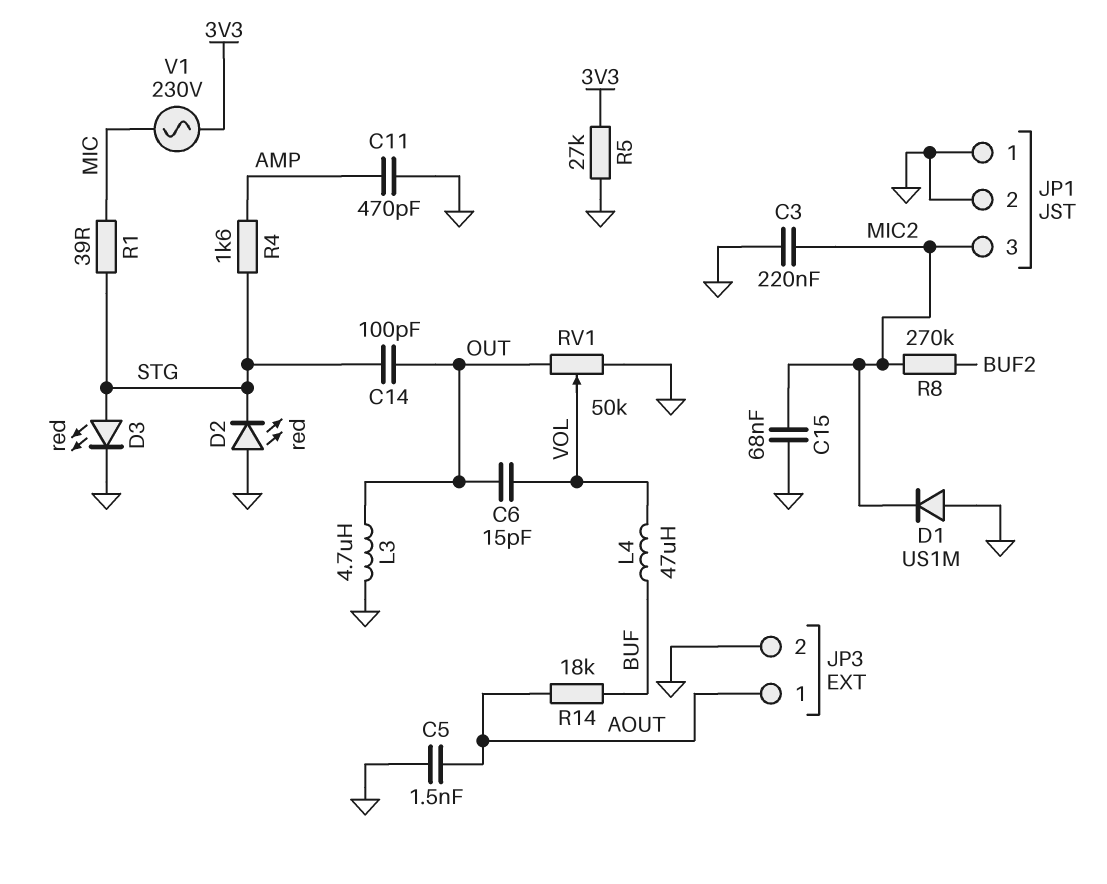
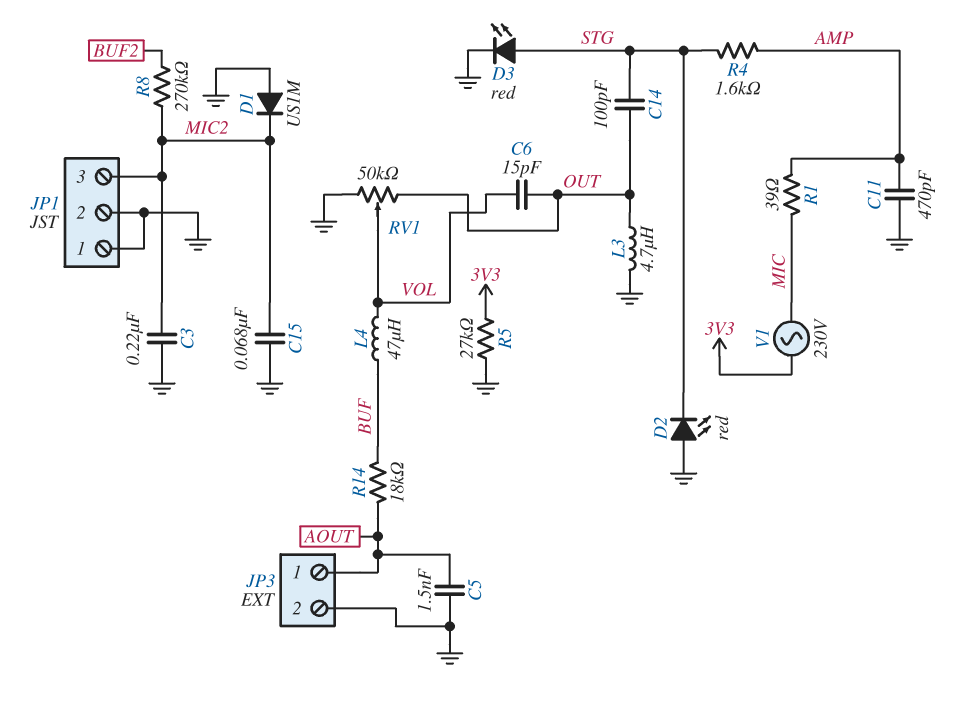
R1: 39 (MIC, STG) -> 39 (AMP, MIC)

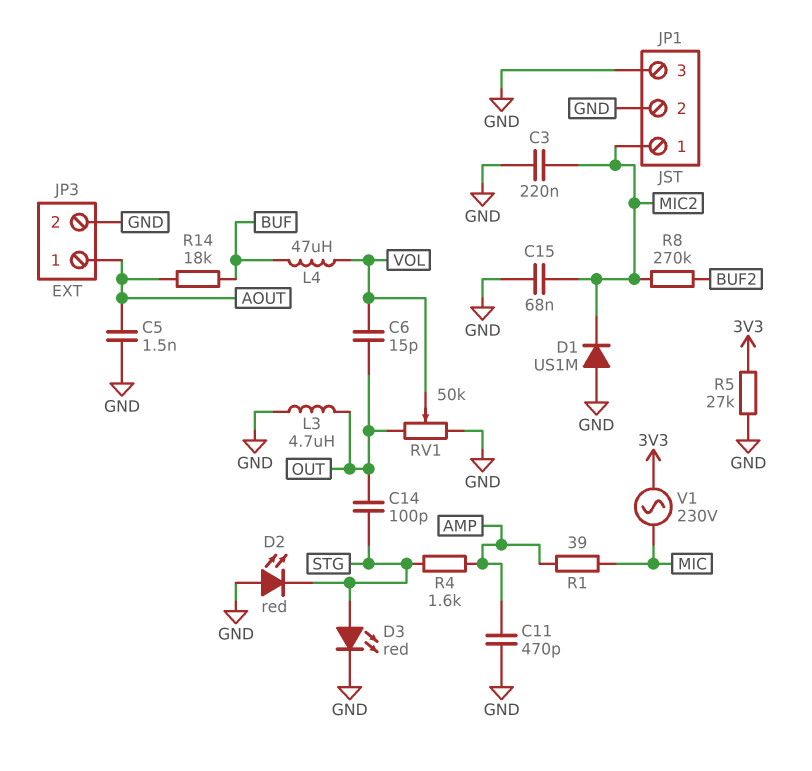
JP1 pin 1: GND -> MIC2
JP1 pin 3: MIC2 -> GND

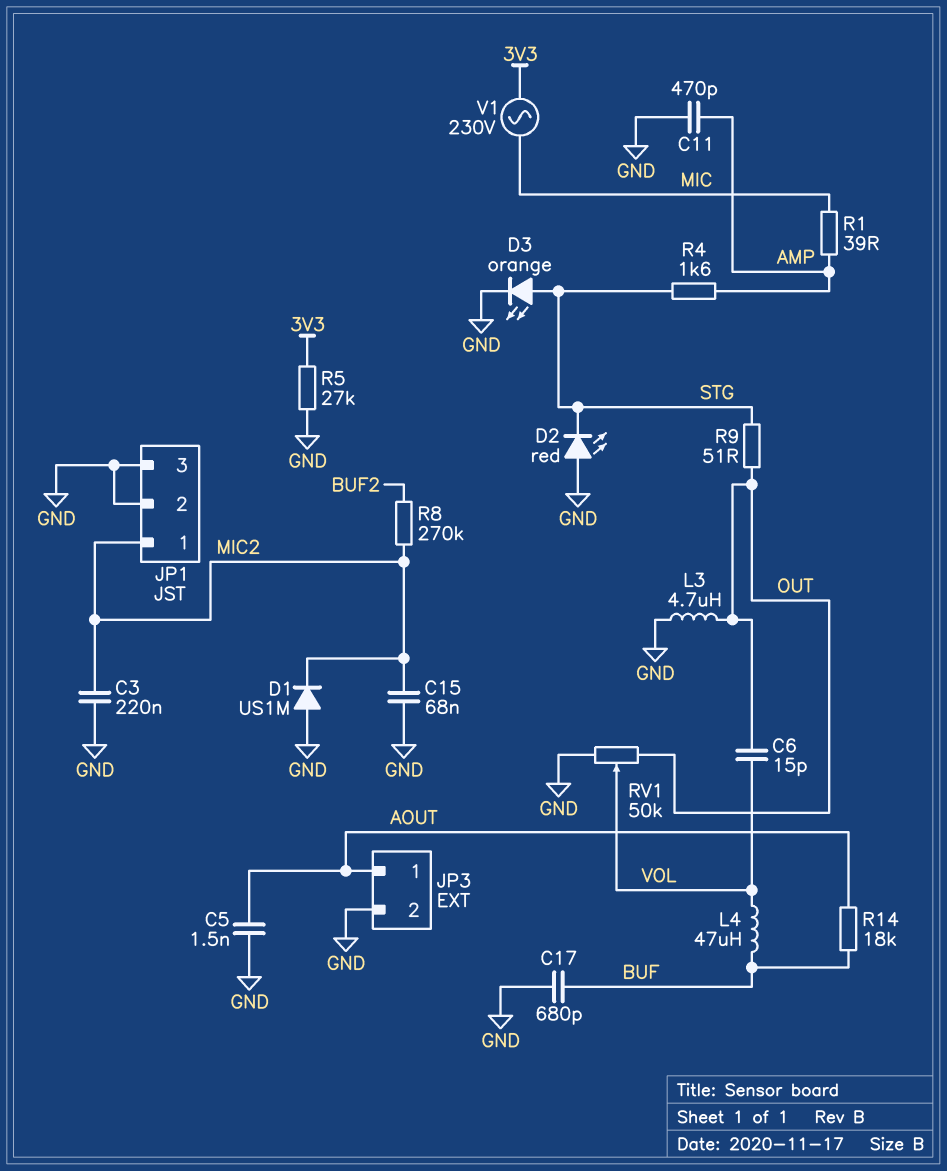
C14: 100pF (OUT, STG) -> none
C17: none -> 680pF (BUF, GND)
D3: LED red (A STG, K GND) -> LED orange (A STG, K GND)
R9: none -> 51 (OUT, STG)

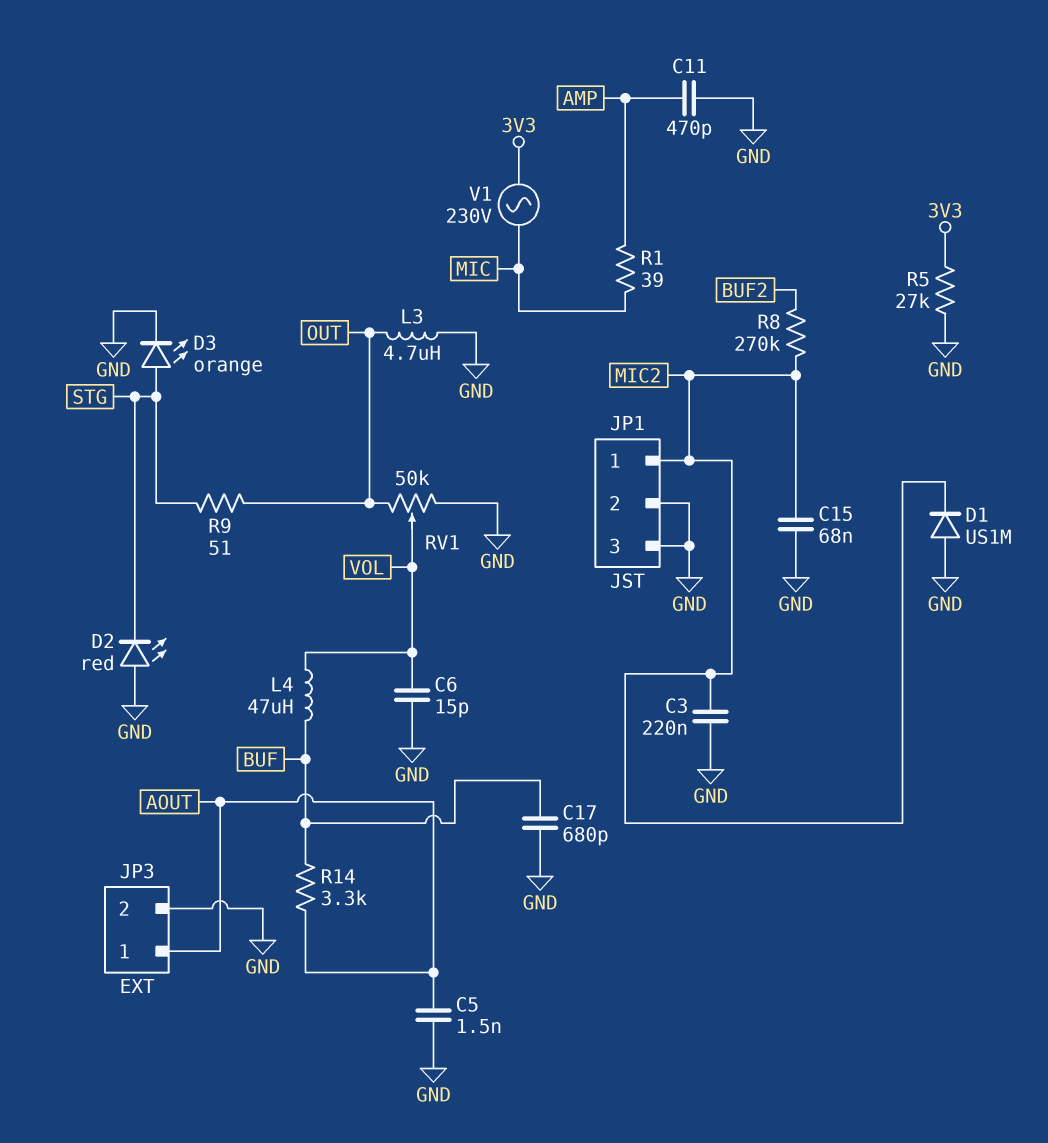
C6: 15pF (OUT, VOL) -> 15pF (GND, VOL)
R4: 1.6k (AMP, STG) -> none
R14: 18k (AOUT, BUF) -> 3.3k (AOUT, BUF)

